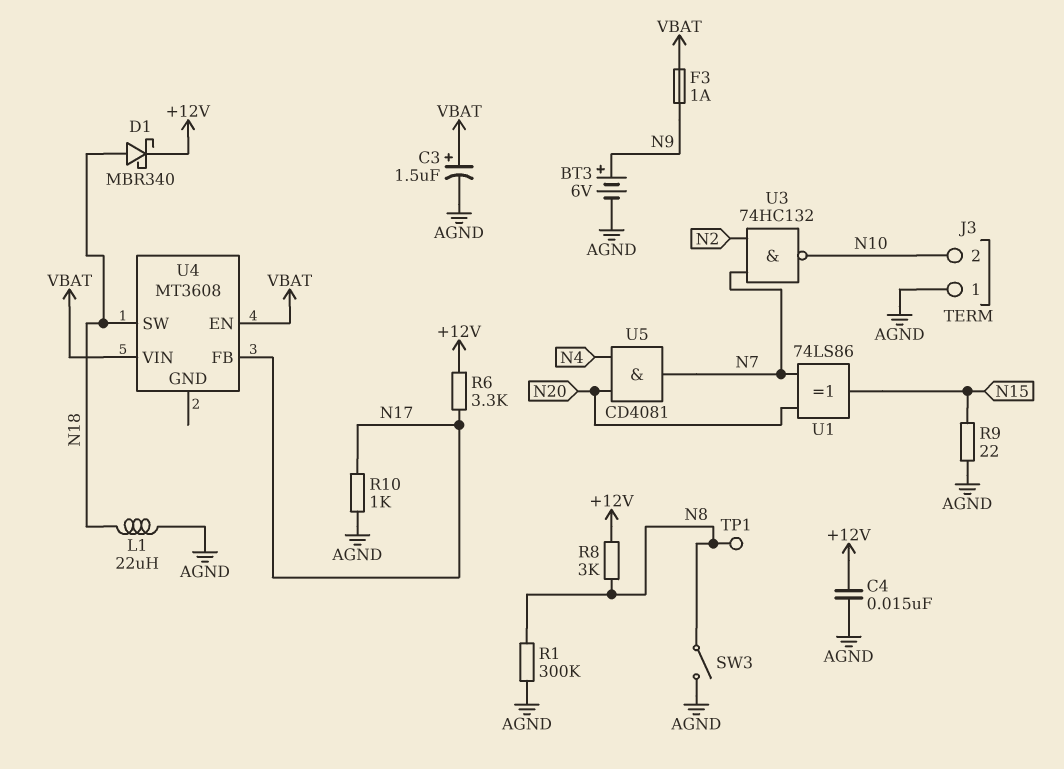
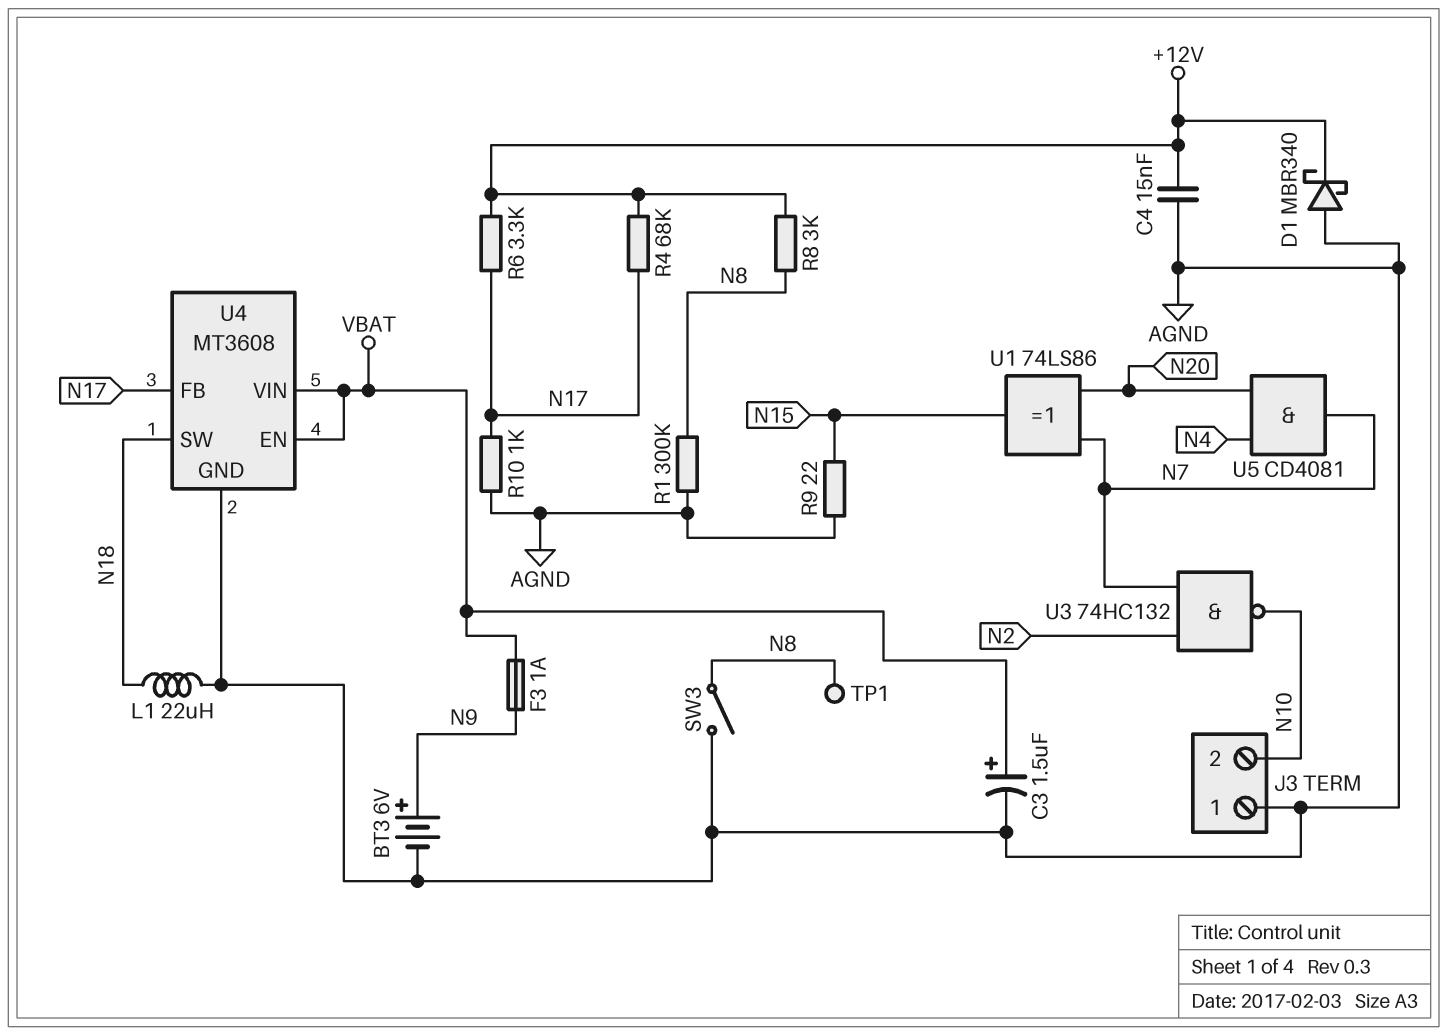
D1: schottky MBR340 (A N18, K +12V) -> schottky MBR340 (A AGND, K +12V)
R4: none -> 68k (+12V, N17)
U4 pin GND: none -> AGND

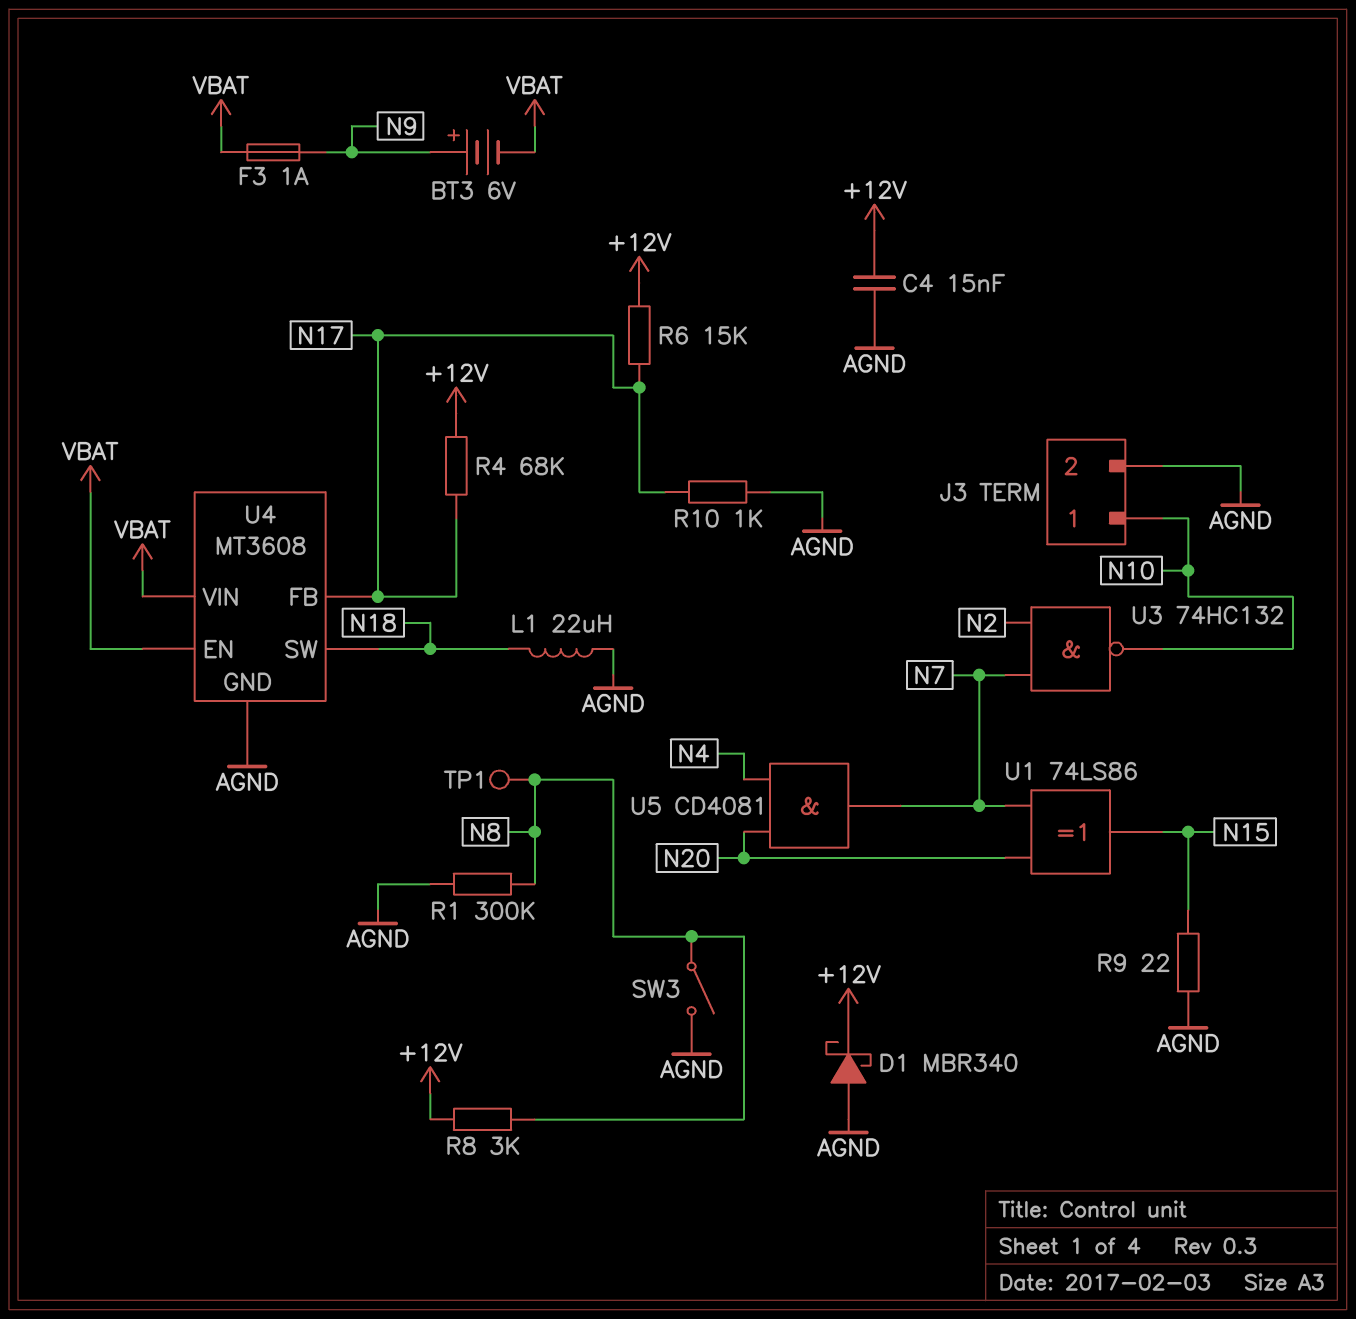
BT3: 6V (plus N9, minus AGND) -> 6V (plus N9, minus VBAT)
C3: 1.5uF (plus VBAT, minus AGND) -> none
J3 pin 1: AGND -> N10
J3 pin 2: N10 -> AGND
R6: 3.3k (+12V, N17) -> 15k (+12V, N17)

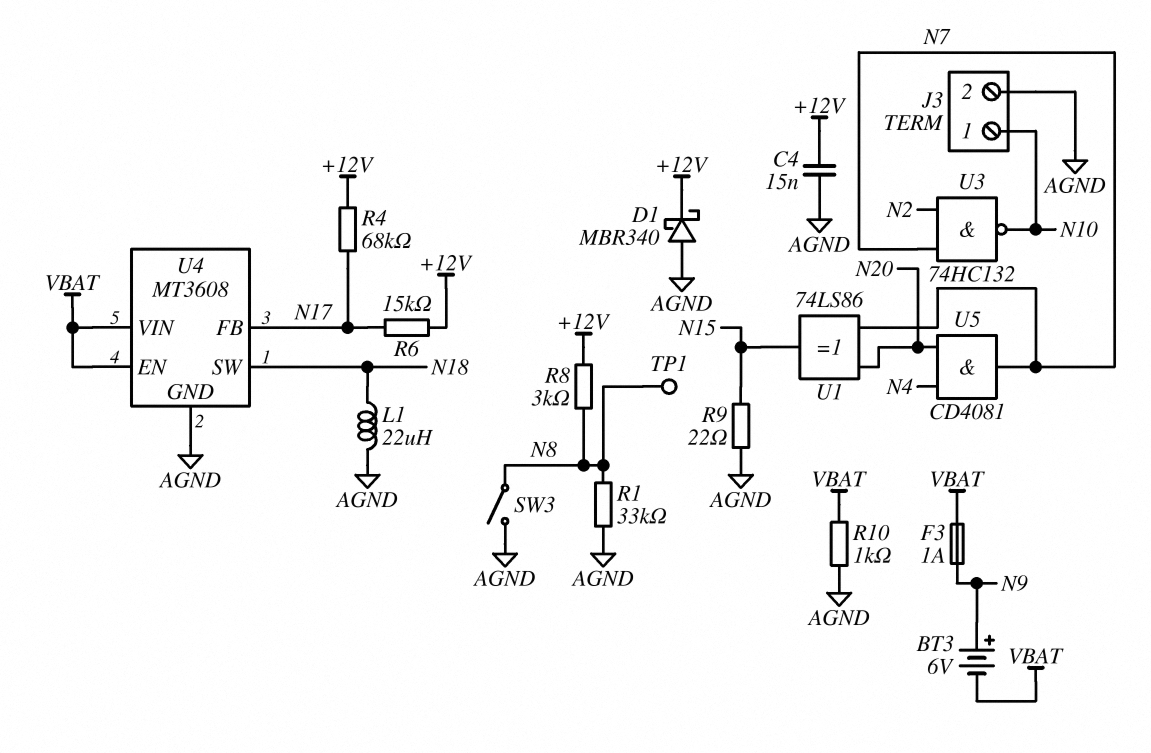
R1: 300k (AGND, N8) -> 33k (AGND, N8)
R10: 1k (AGND, N17) -> 1k (AGND, VBAT)

